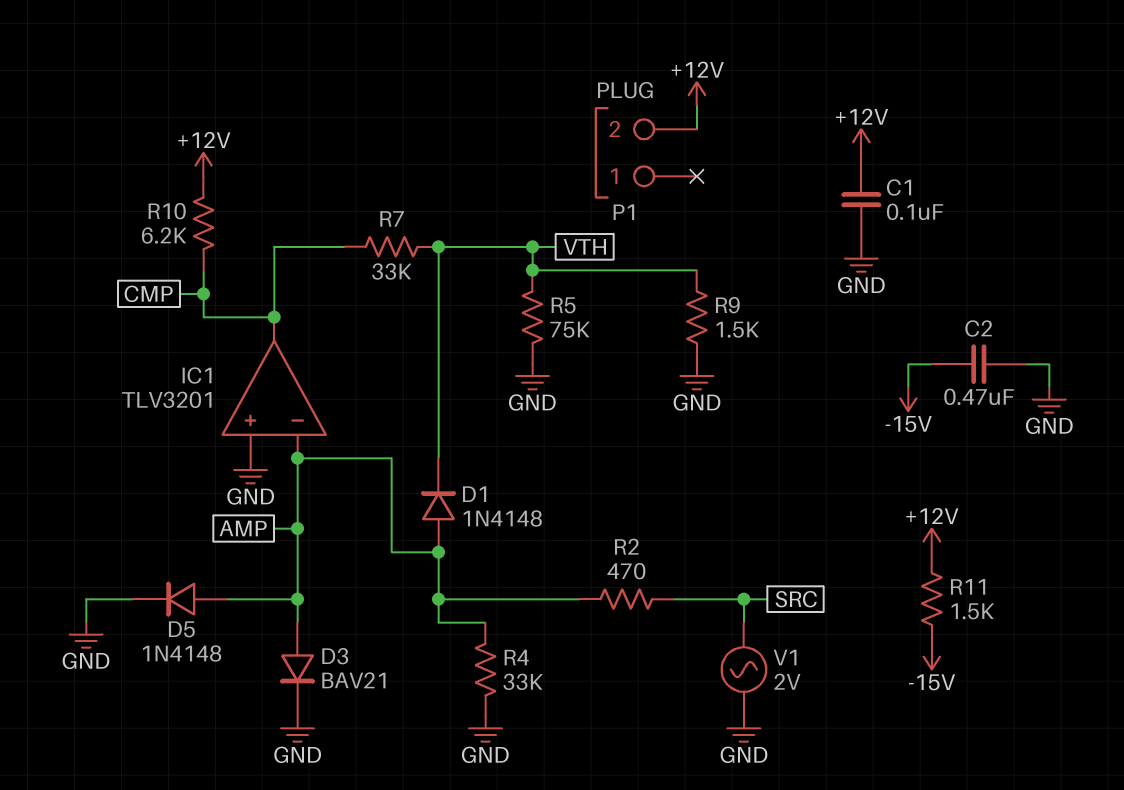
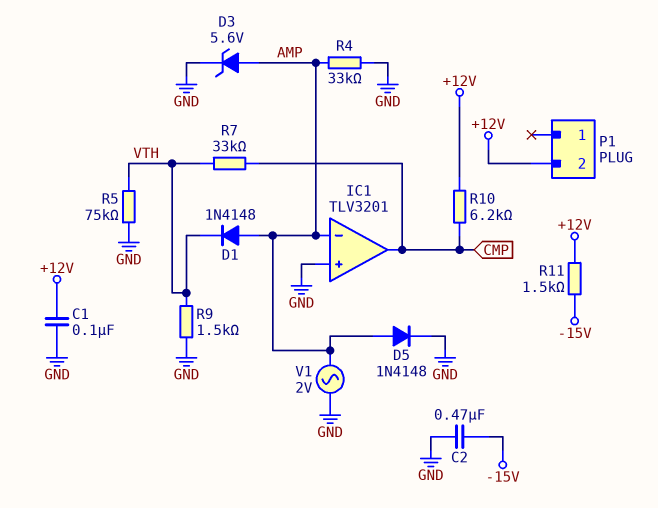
D3: diode BAV21 (A AMP, K GND) -> zener 5.6V (A AMP, K GND)
R2: 470 (AMP, SRC) -> none
V1: AC 2V (GND, SRC) -> AC 2V (AMP, GND)

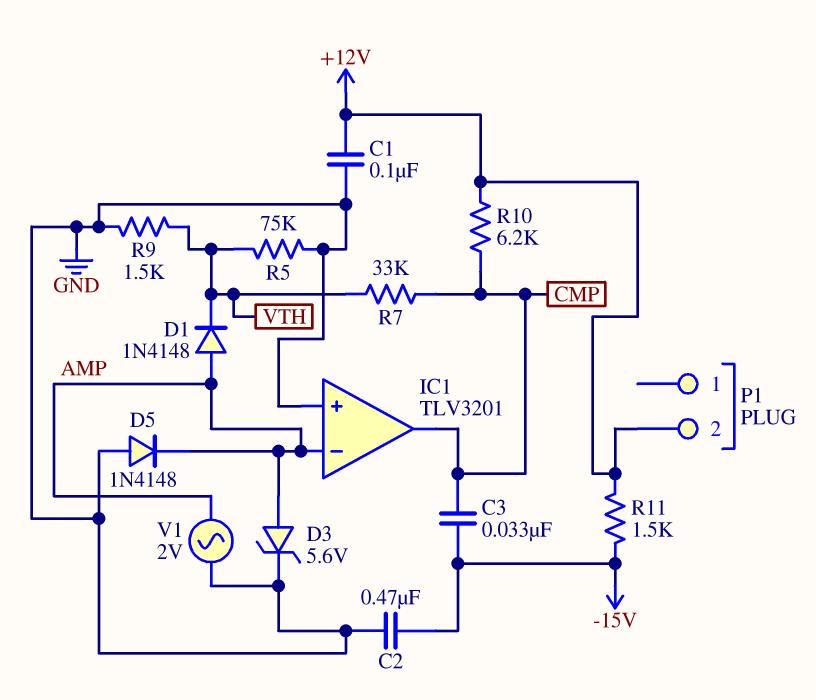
C3: none -> 33nF (-15V, CMP)
D5: diode 1N4148 (A AMP, K GND) -> diode 1N4148 (A GND, K AMP)
R4: 33k (AMP, GND) -> none

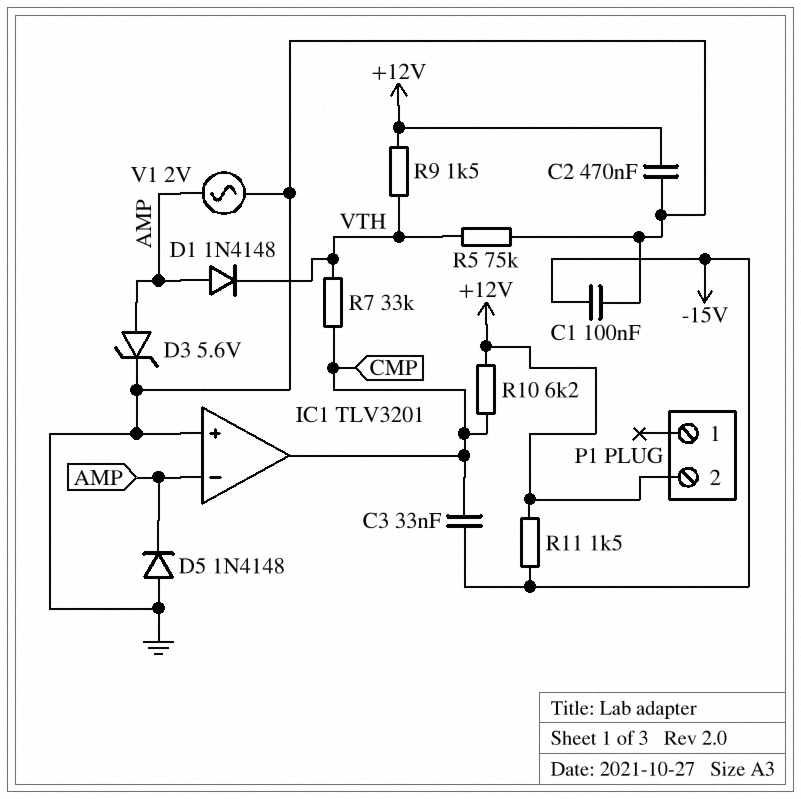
C1: 100nF (+12V, GND) -> 100nF (-15V, GND)
C2: 470nF (-15V, GND) -> 470nF (+12V, GND)
R9: 1.5k (GND, VTH) -> 1.5k (+12V, VTH)

